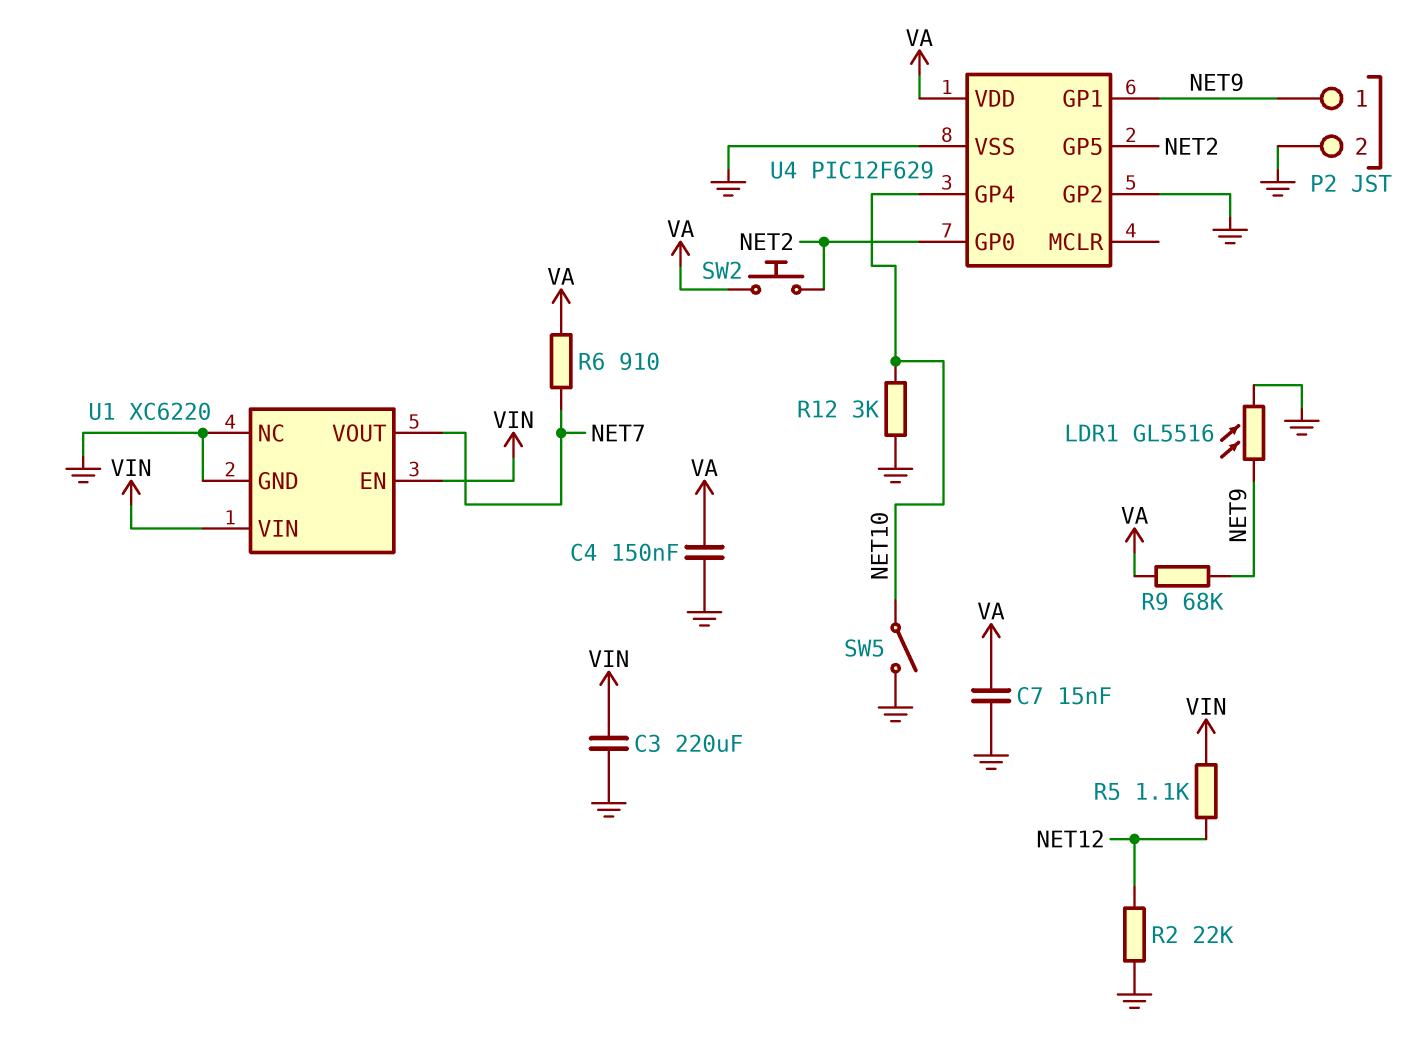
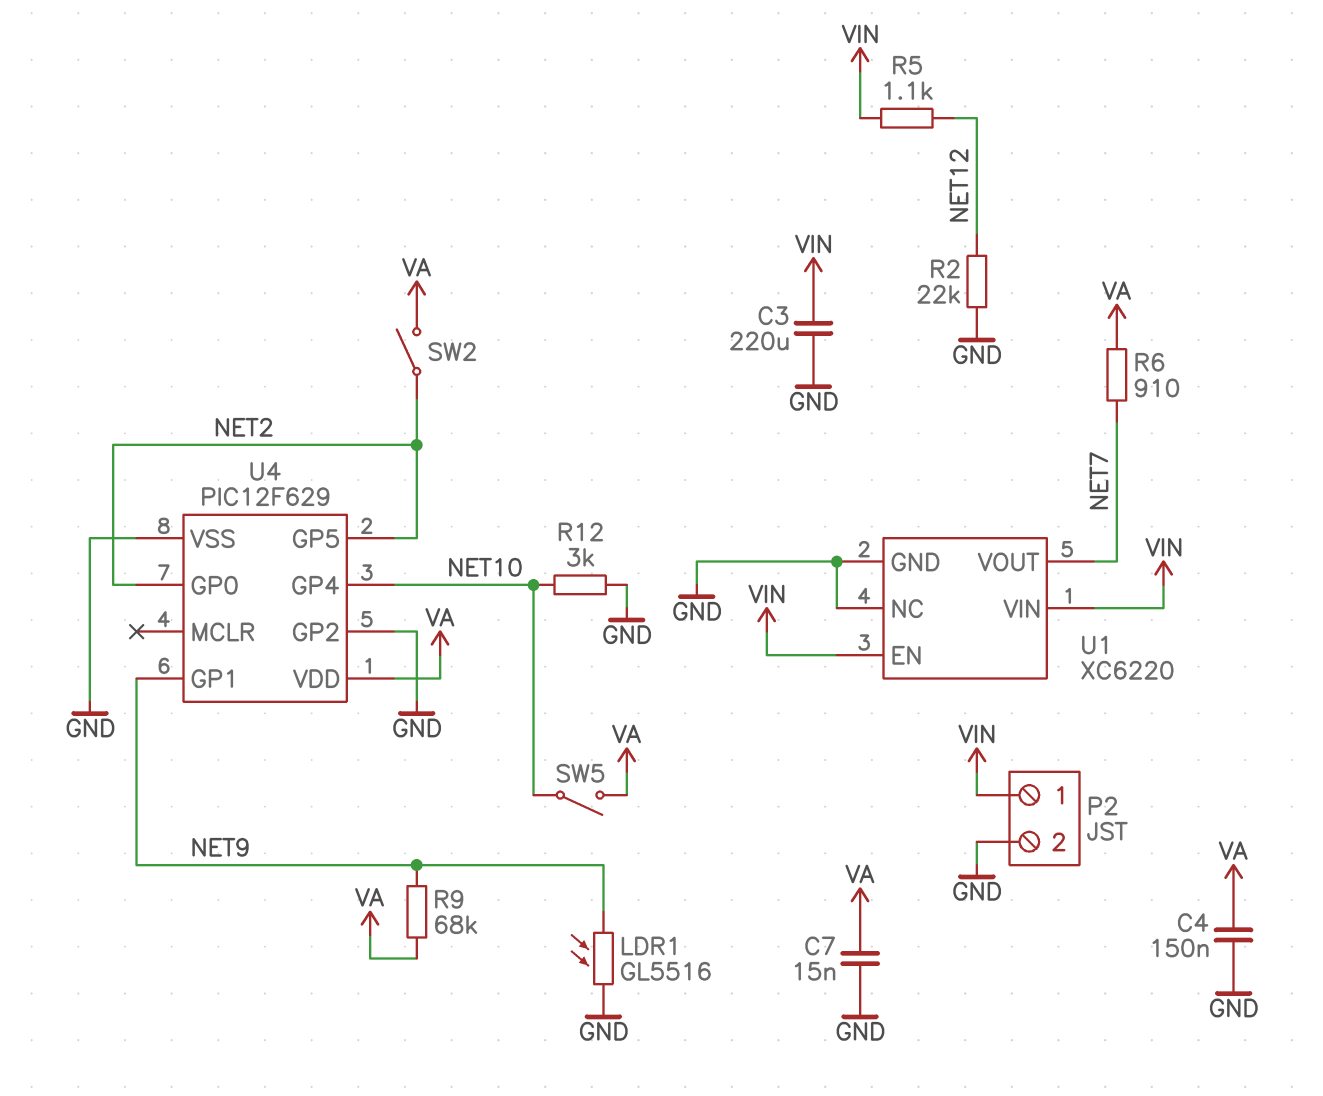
P2 pin 1: NET9 -> VIN
SW2: button (NET2, VA) -> switch (NET2, VA)
SW5: switch (GND, NET10) -> switch (NET10, VA)

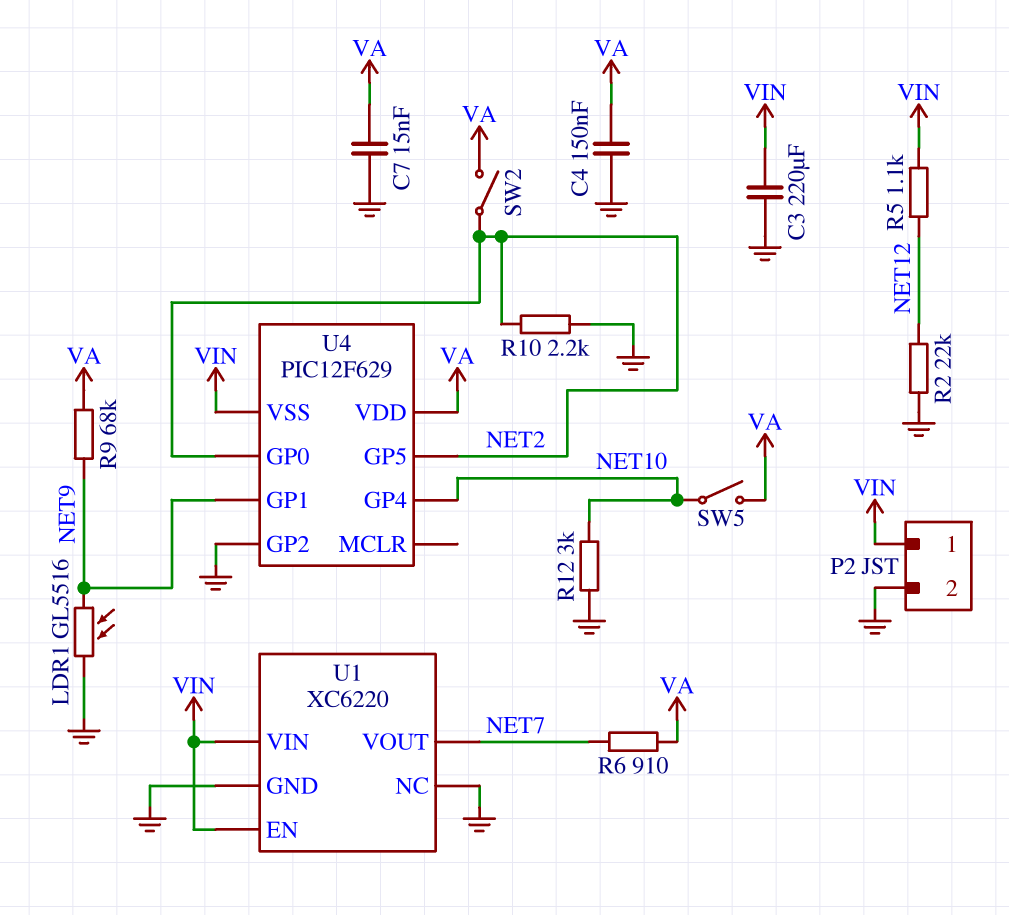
R10: none -> 2.2k (GND, NET2)
U4 pin VSS: GND -> VIN

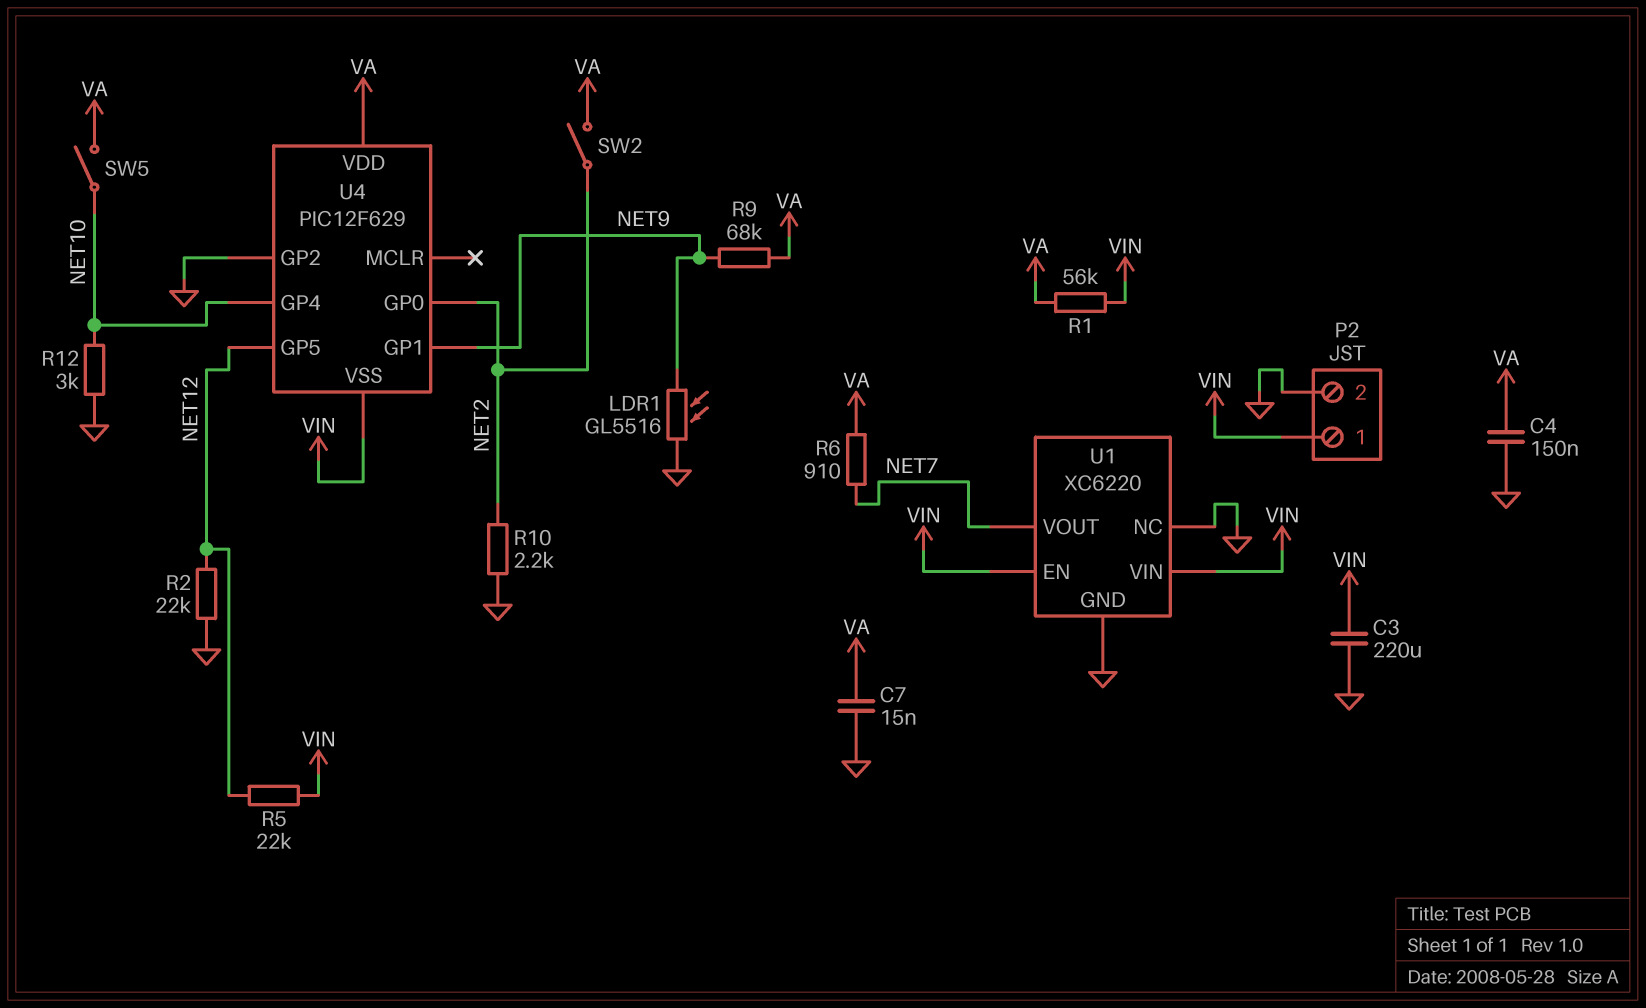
R1: none -> 56k (VA, VIN)
R5: 1.1k (NET12, VIN) -> 22k (NET12, VIN)
U4 pin GP5: NET2 -> NET12

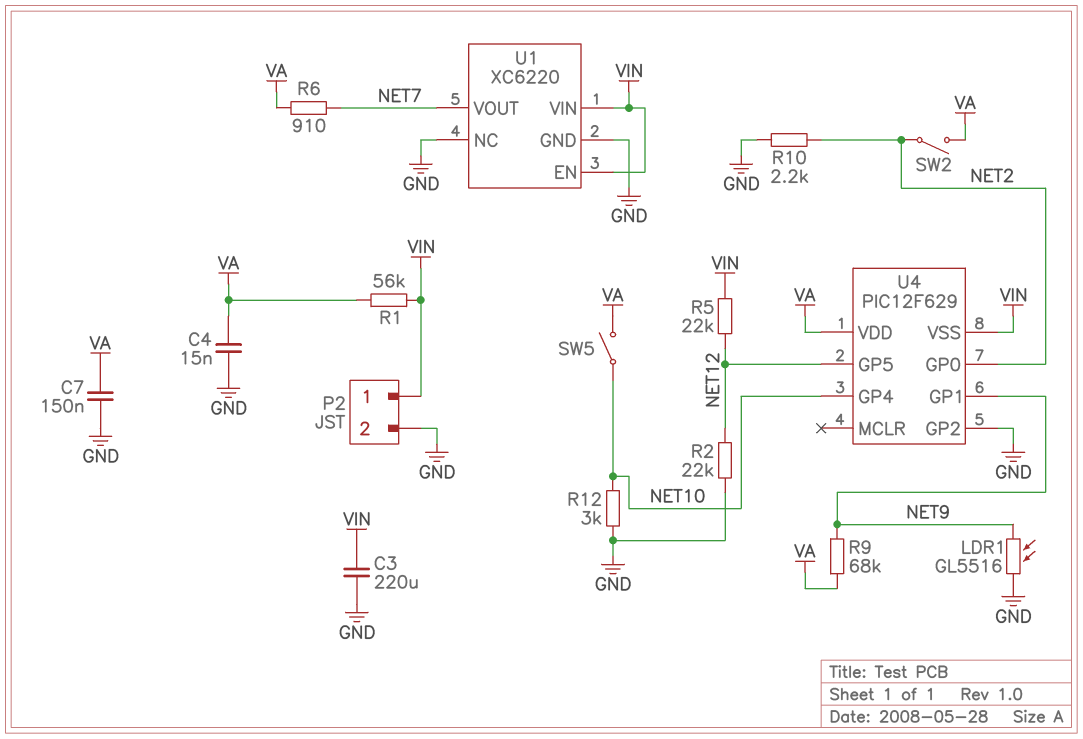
C4: 150nF (GND, VA) -> 15nF (GND, VA)
C7: 15nF (GND, VA) -> 150nF (GND, VA)

